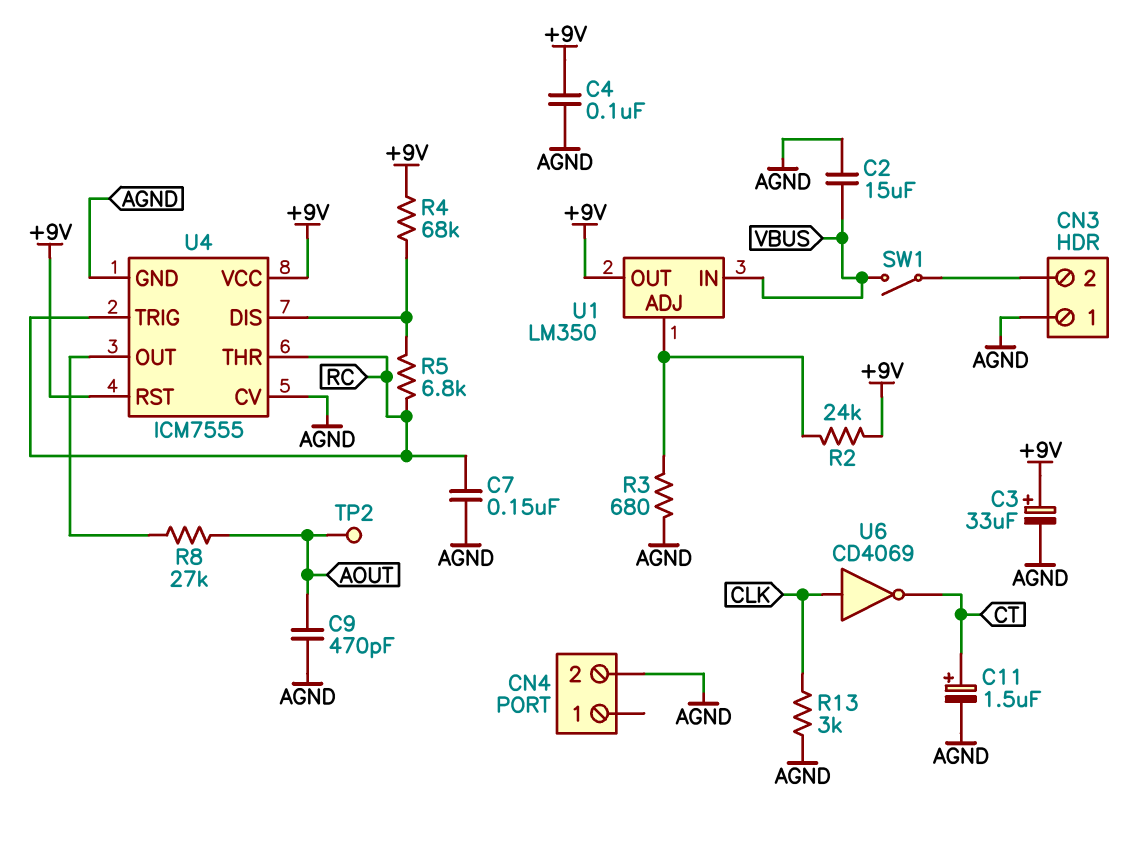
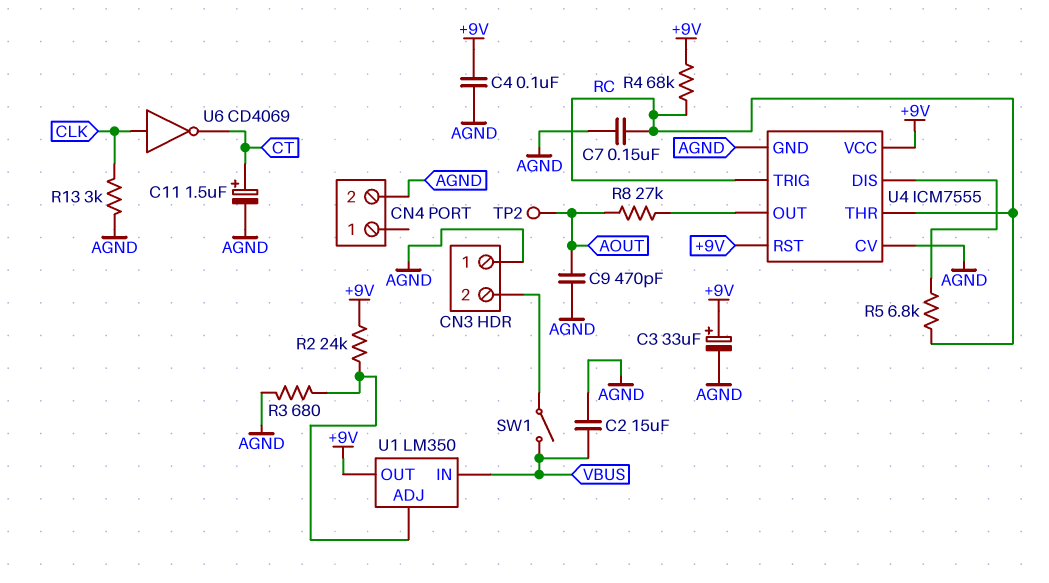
R4: 68k (+9V, U4/DIS) -> 68k (+9V, RC)

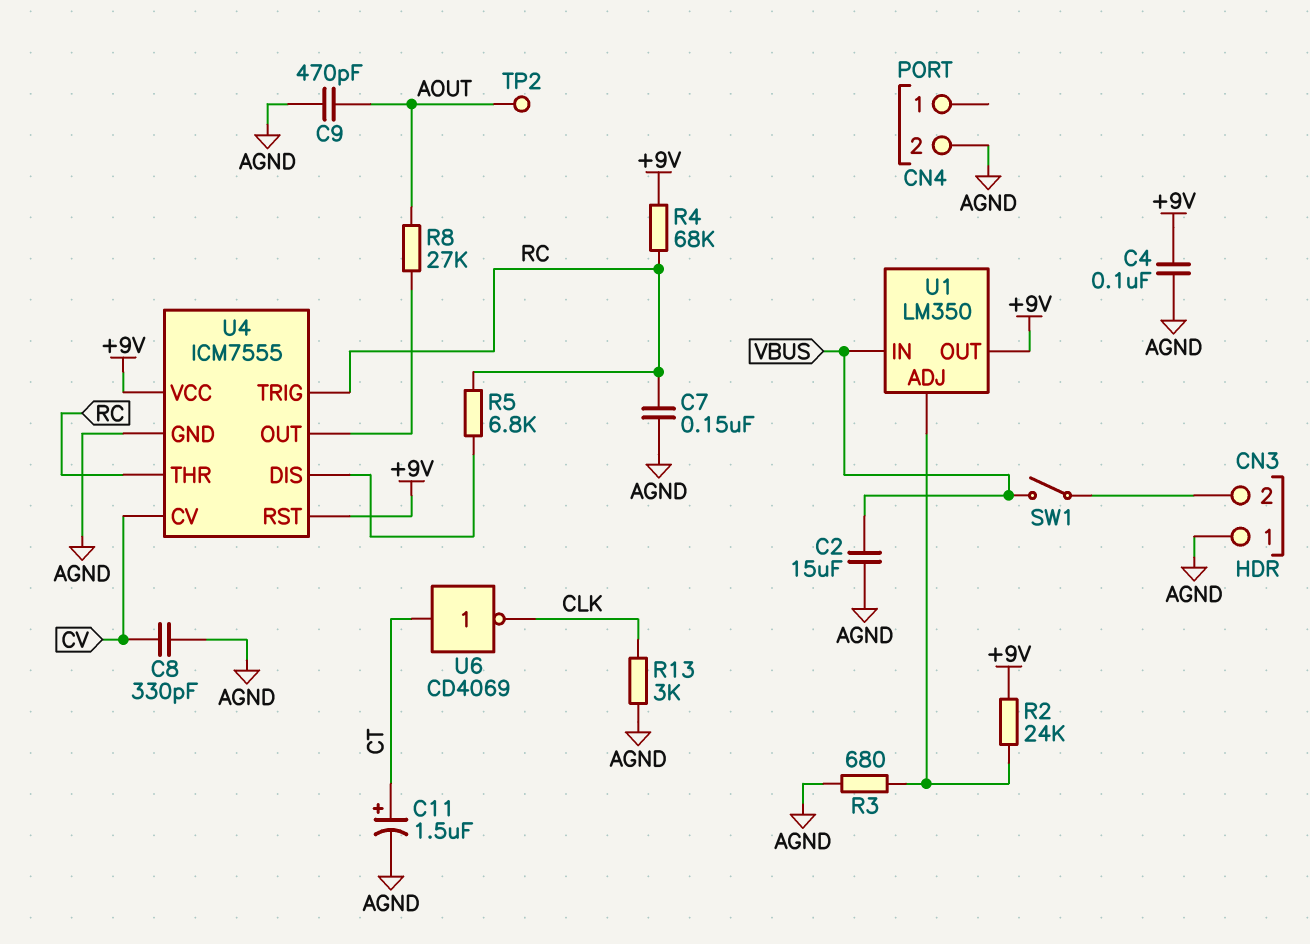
C3: 33uF (plus +9V, minus AGND) -> none
C8: none -> 330pF (AGND, CV)
U4 pin CV: AGND -> CV
U6: NOT CD4069 (in CLK, out CT) -> NOT CD4069 (in CT, out CLK)

